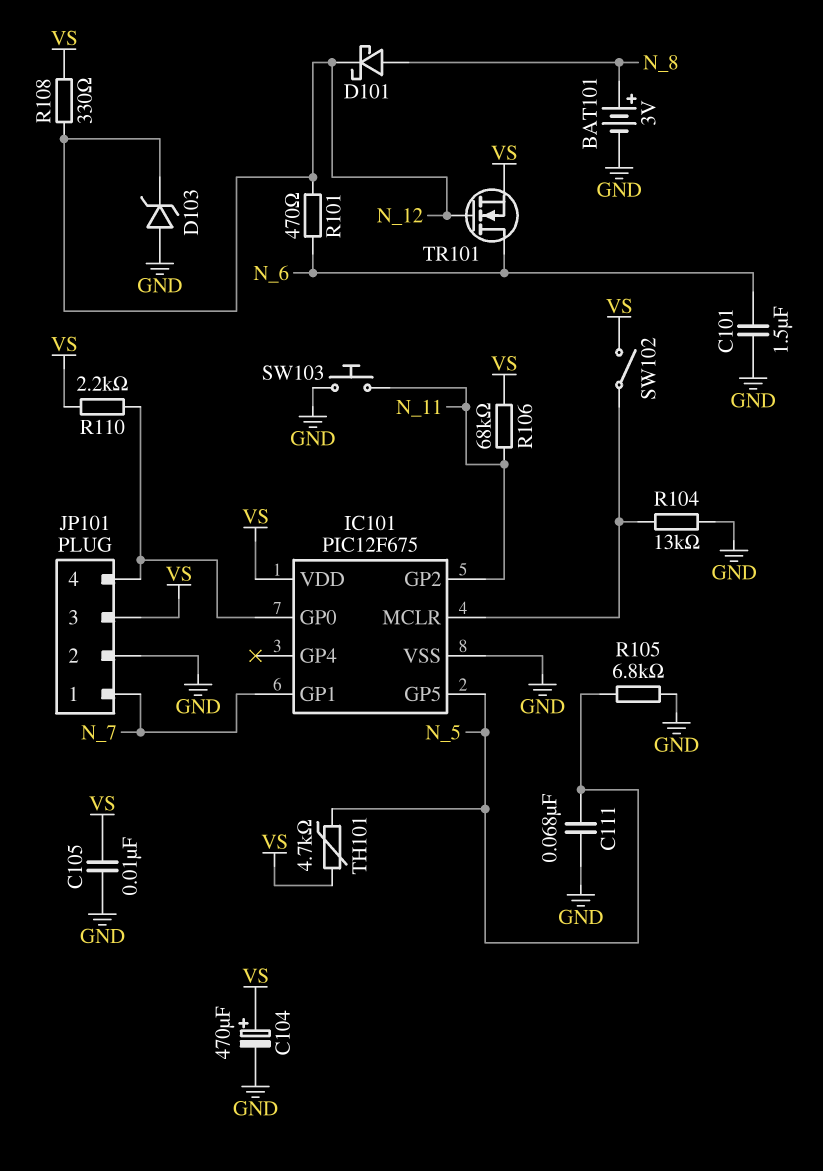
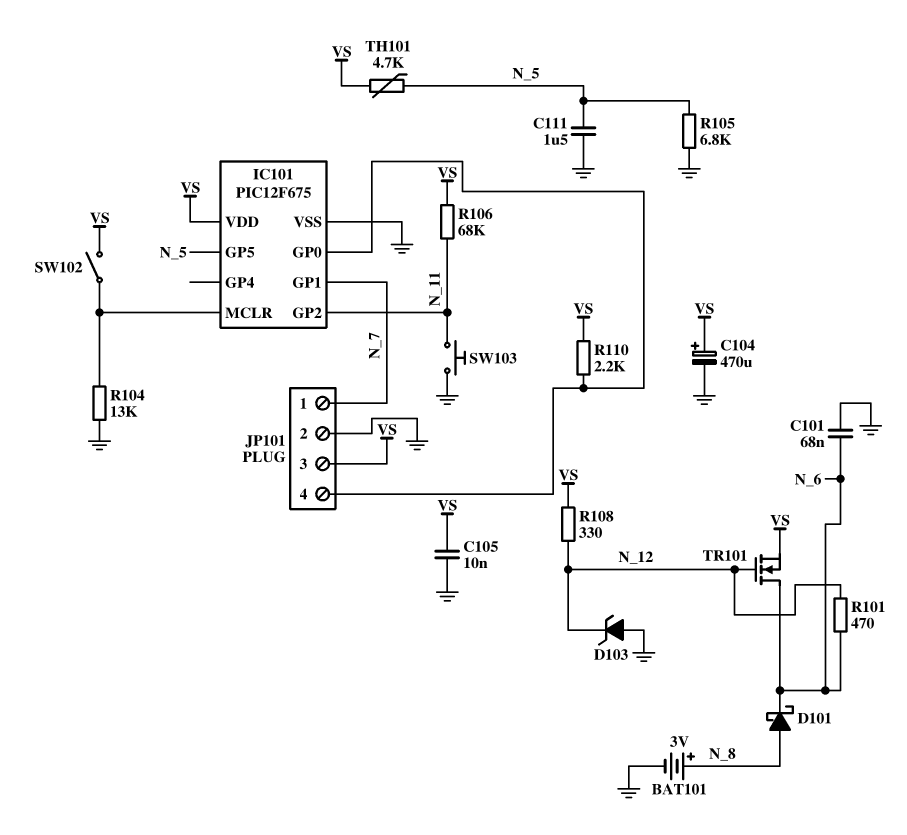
C101: 1.5uF (GND, N_6) -> 68nF (GND, N_6)
C111: 68nF (GND, N_5) -> 1.5uF (GND, N_5)
D101: schottky (A N_8, K N_12) -> schottky (A N_8, K N_6)

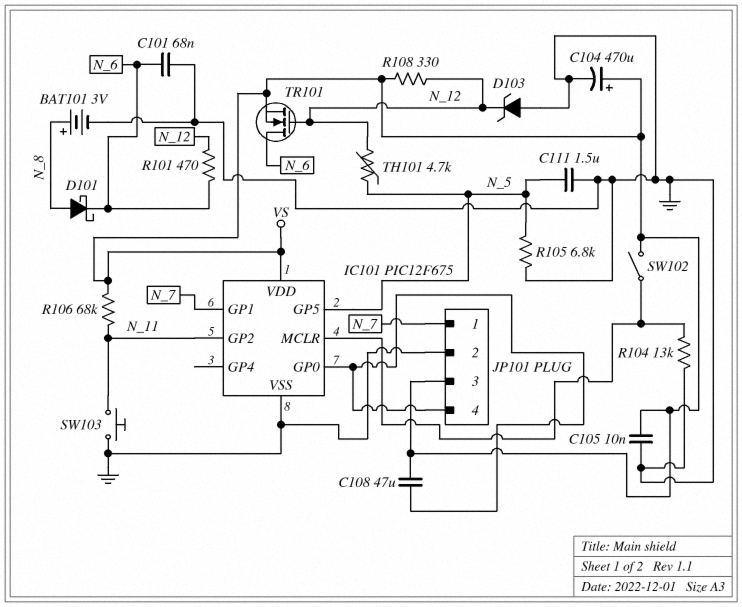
C108: none -> 47uF (IC101/GP0, VS)
R110: 2.2k (IC101/GP0, VS) -> none
TH101: 4.7k (N_5, VS) -> 4.7k (N_5, N_12)

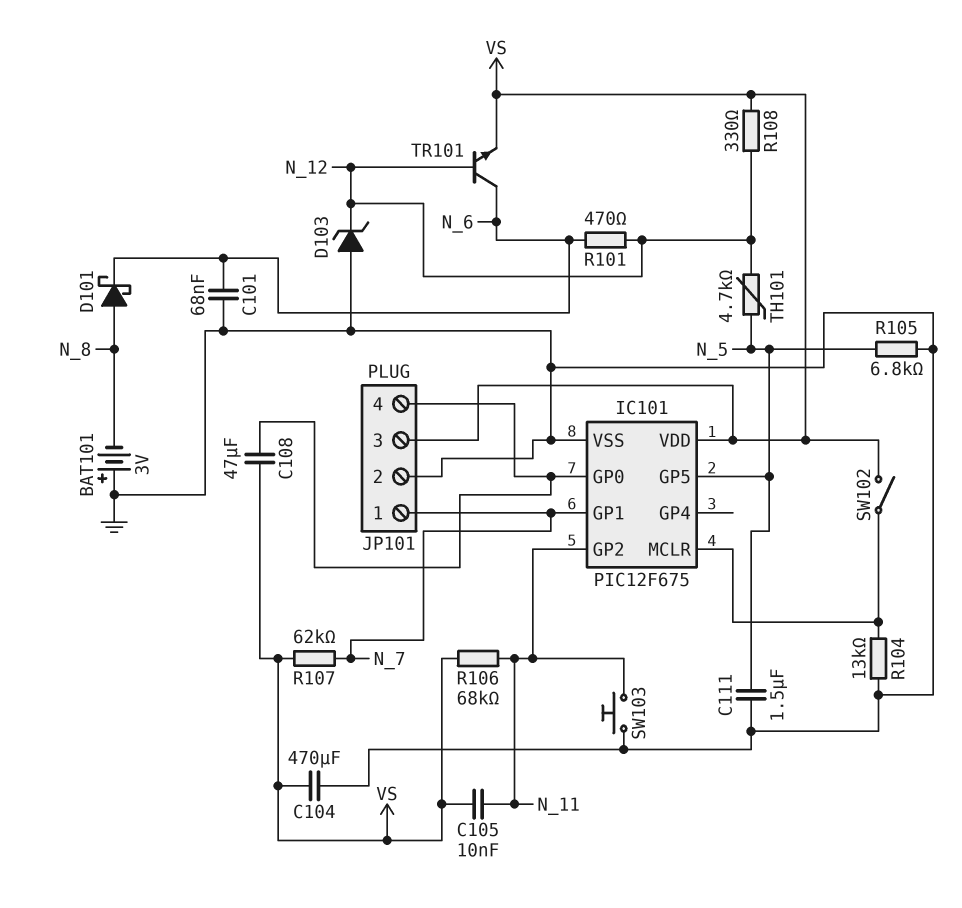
BAT101: 3V (plus N_8, minus GND) -> 3V (plus GND, minus N_8)
C104: 470uF (plus VS, minus GND) -> 470uF (GND, VS)
C105: 10nF (GND, VS) -> 10nF (N_11, VS)
R107: none -> 62k (N_7, VS)
TR101: NMOS (G N_12, D N_6, S VS) -> NPN (B N_12, C N_6, E VS)

